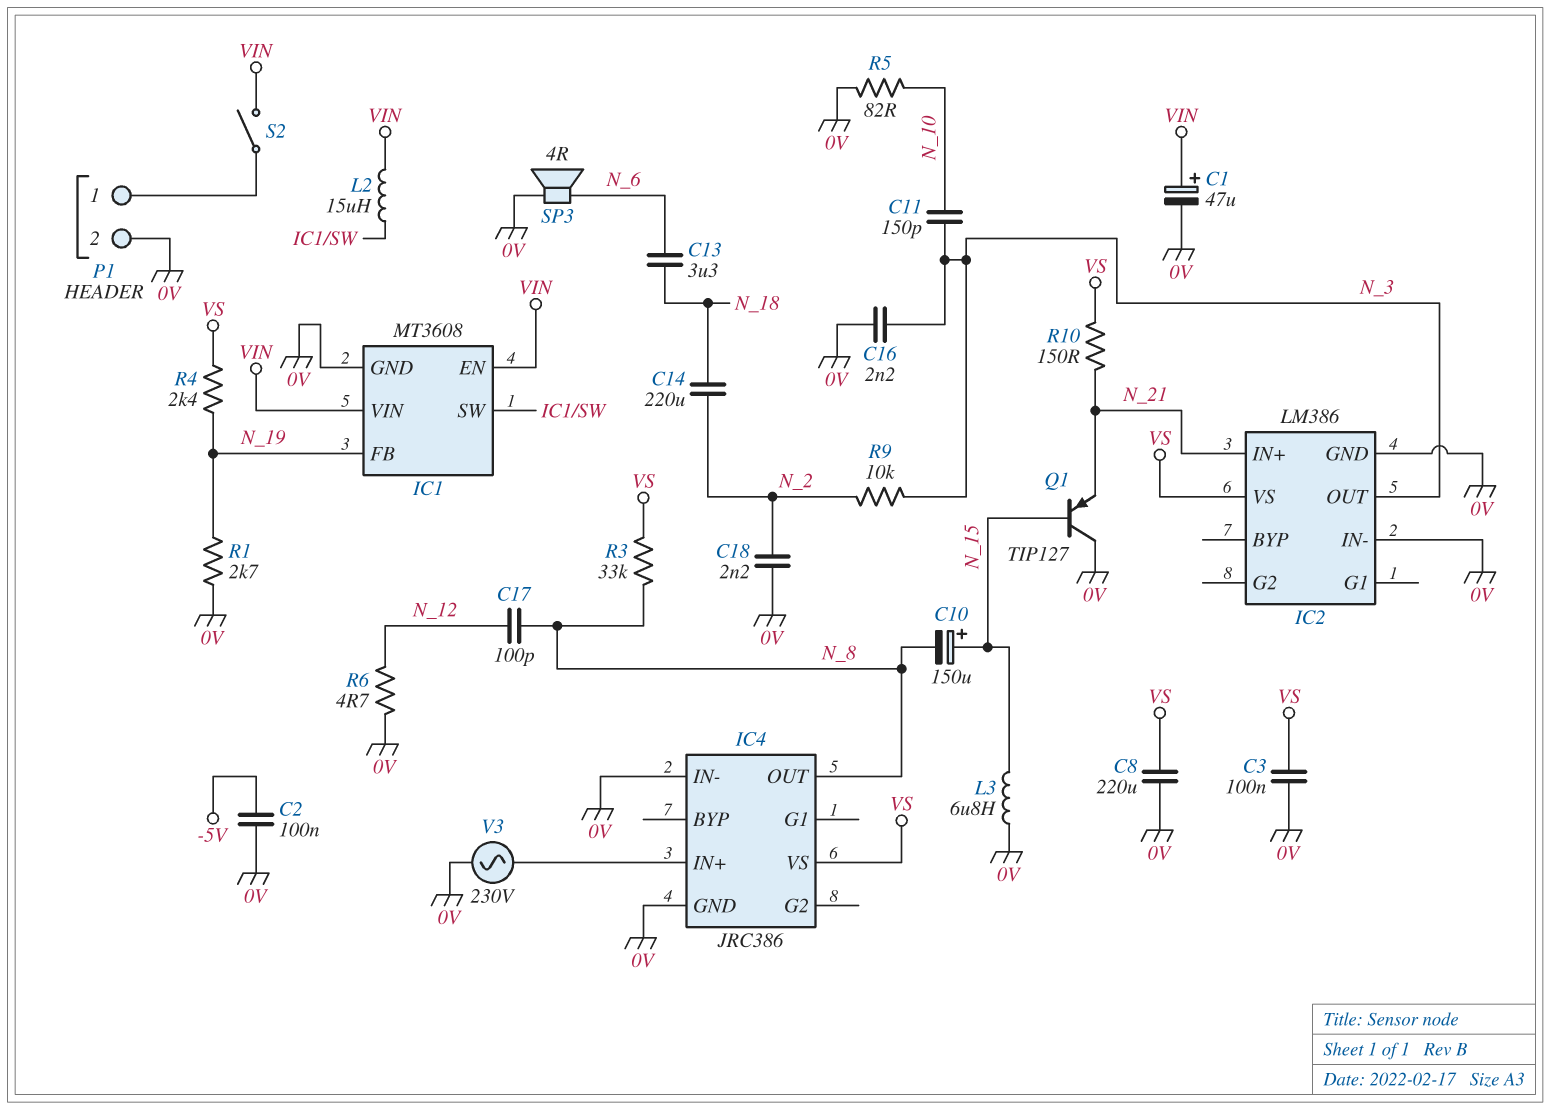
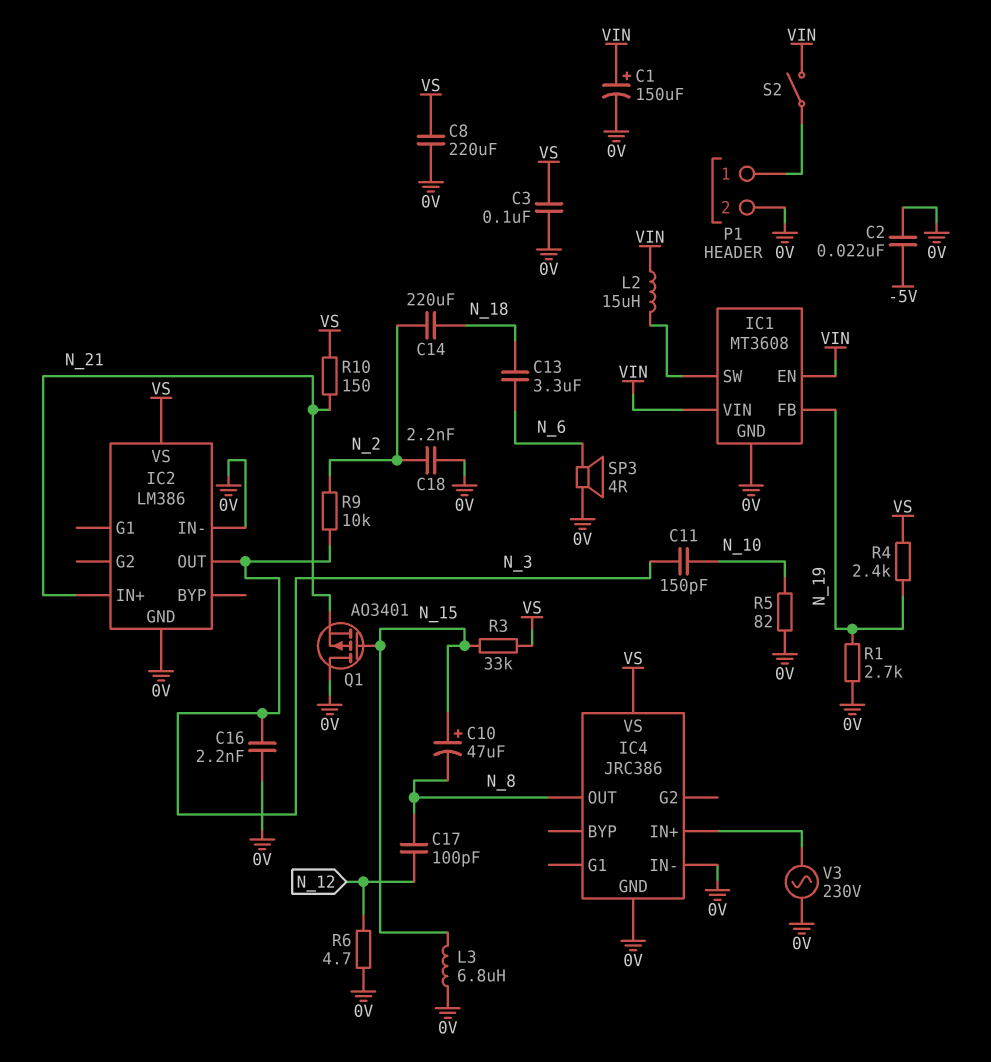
C1: 47uF (plus VIN, minus 0V) -> 150uF (plus VIN, minus 0V)
C2: 100nF (-5V, 0V) -> 22nF (-5V, 0V)
C10: 150uF (plus N_15, minus N_8) -> 47uF (plus N_15, minus N_8)
Q1: PNP TIP127 (B N_15, C 0V, E N_21) -> PMOS AO3401 (G N_15, D 0V, S N_21)
R3: 33k (N_8, VS) -> 33k (N_15, VS)

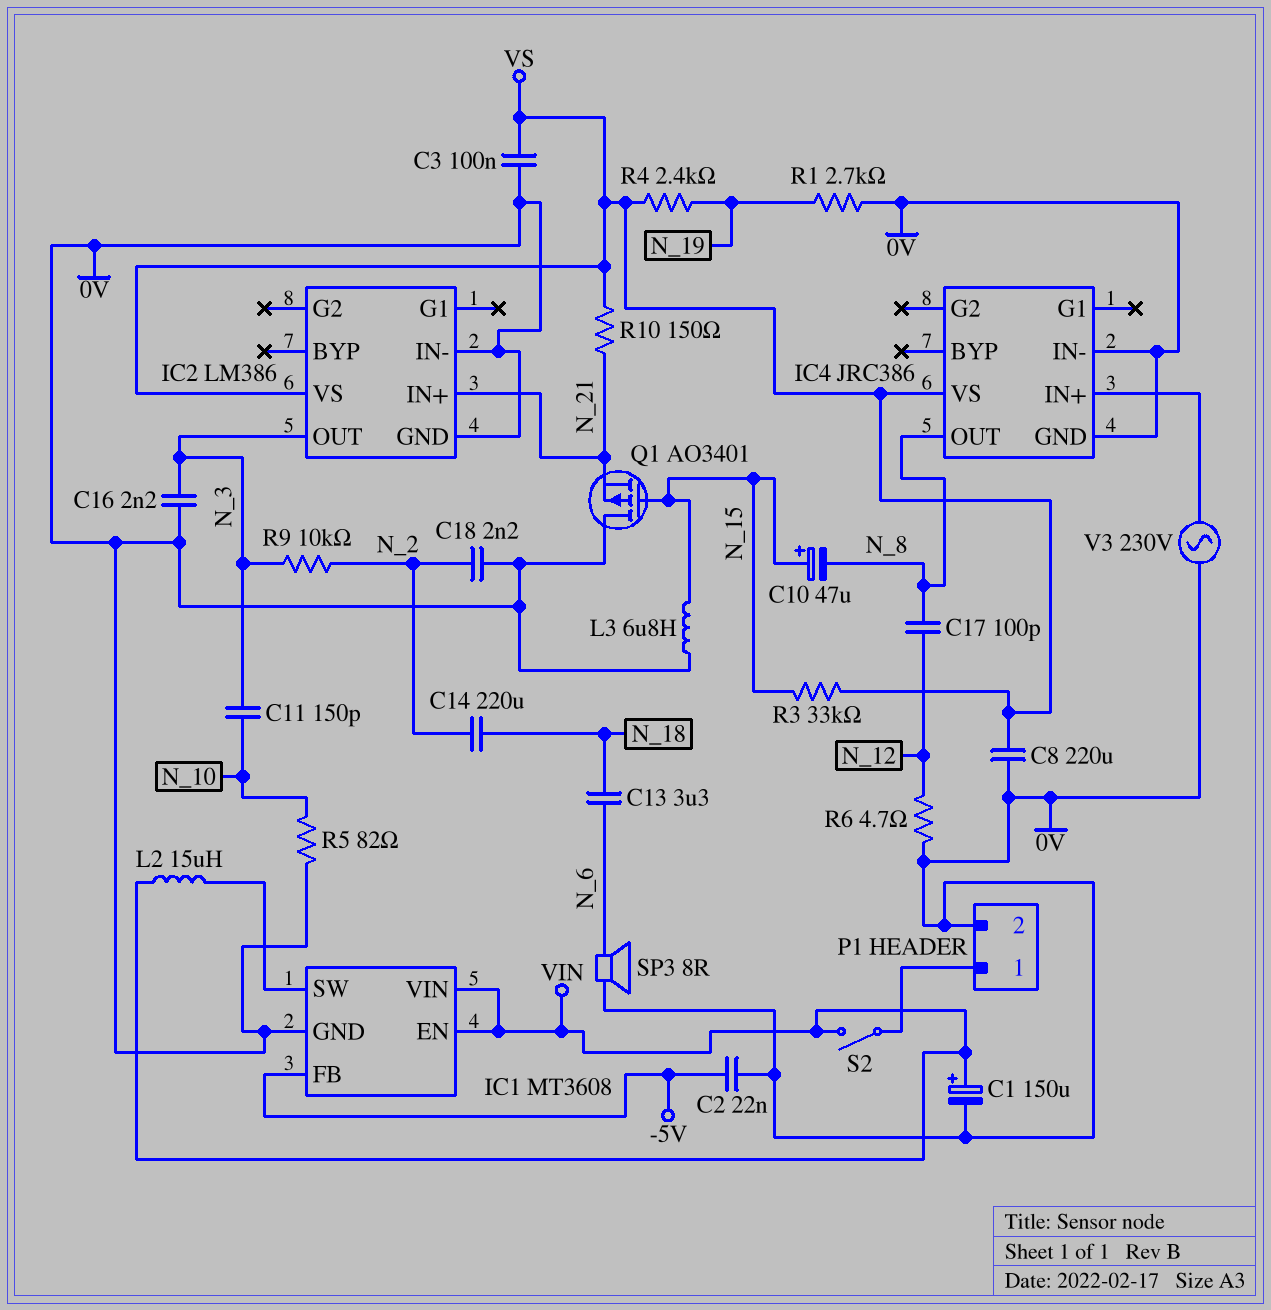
IC1 pin FB: N_19 -> -5V
SP3: speaker 4R (0V, N_6) -> speaker 8R (0V, N_6)

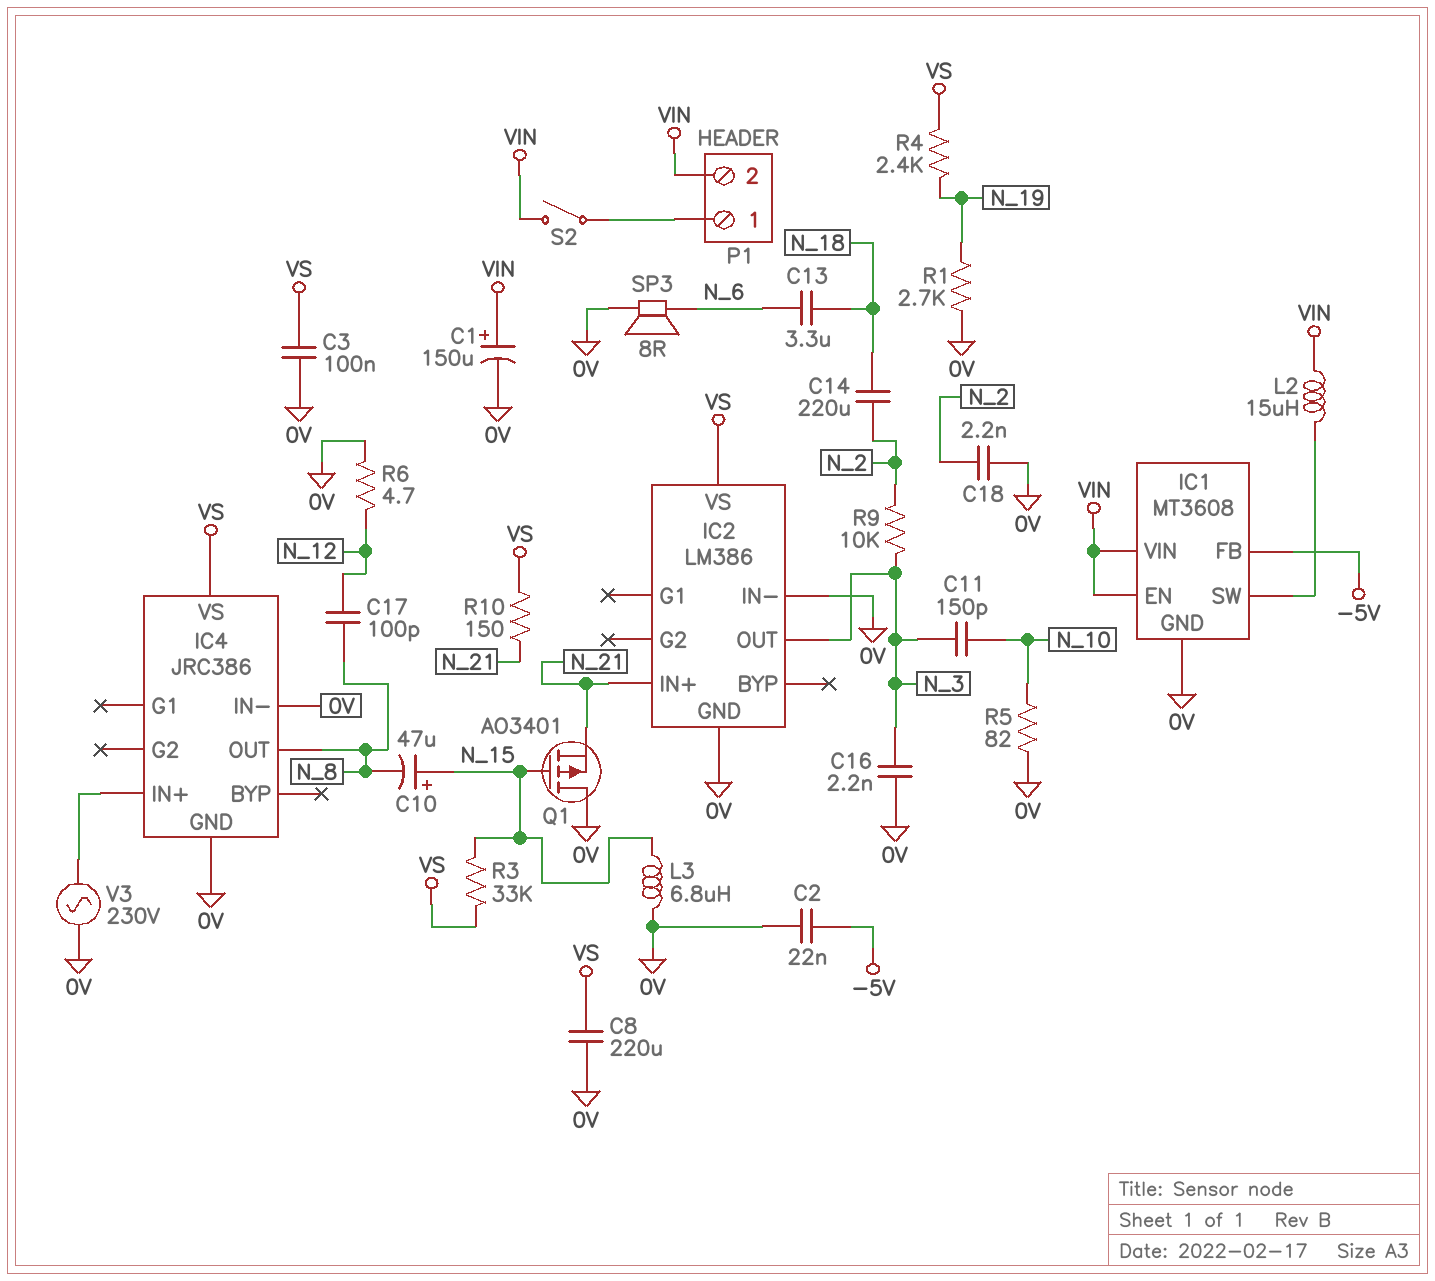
P1 pin 2: 0V -> VIN

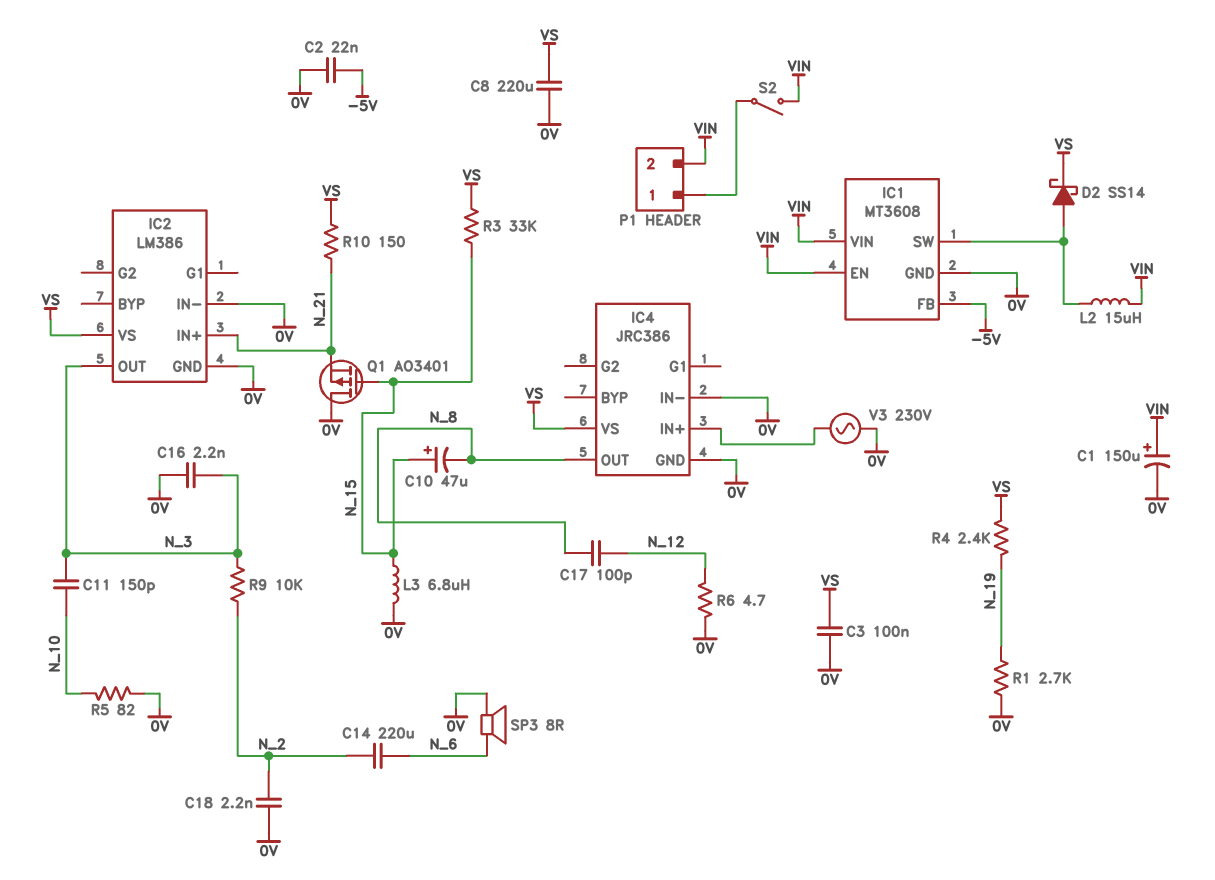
C13: 3.3uF (N_6, N_18) -> none
C14: 220uF (N_2, N_18) -> 220uF (N_2, N_6)
D2: none -> schottky SS14 (A IC1/SW, K VS)

